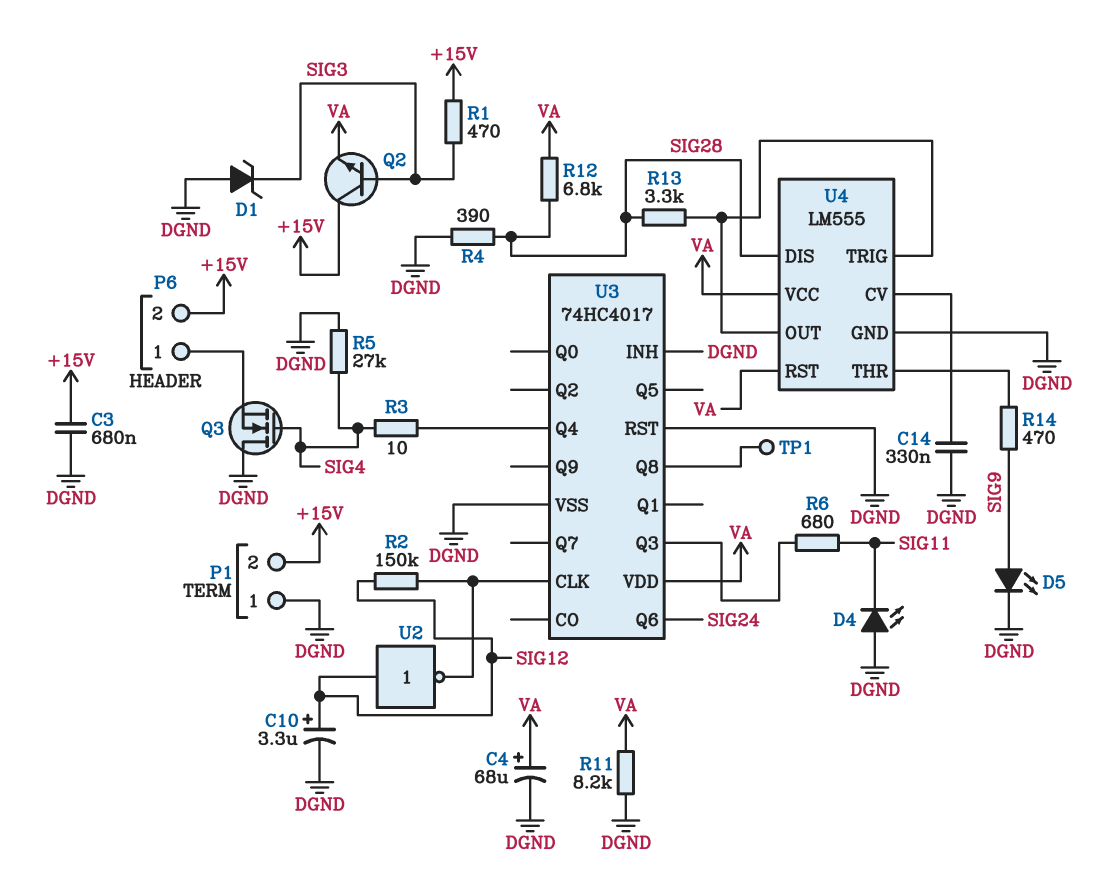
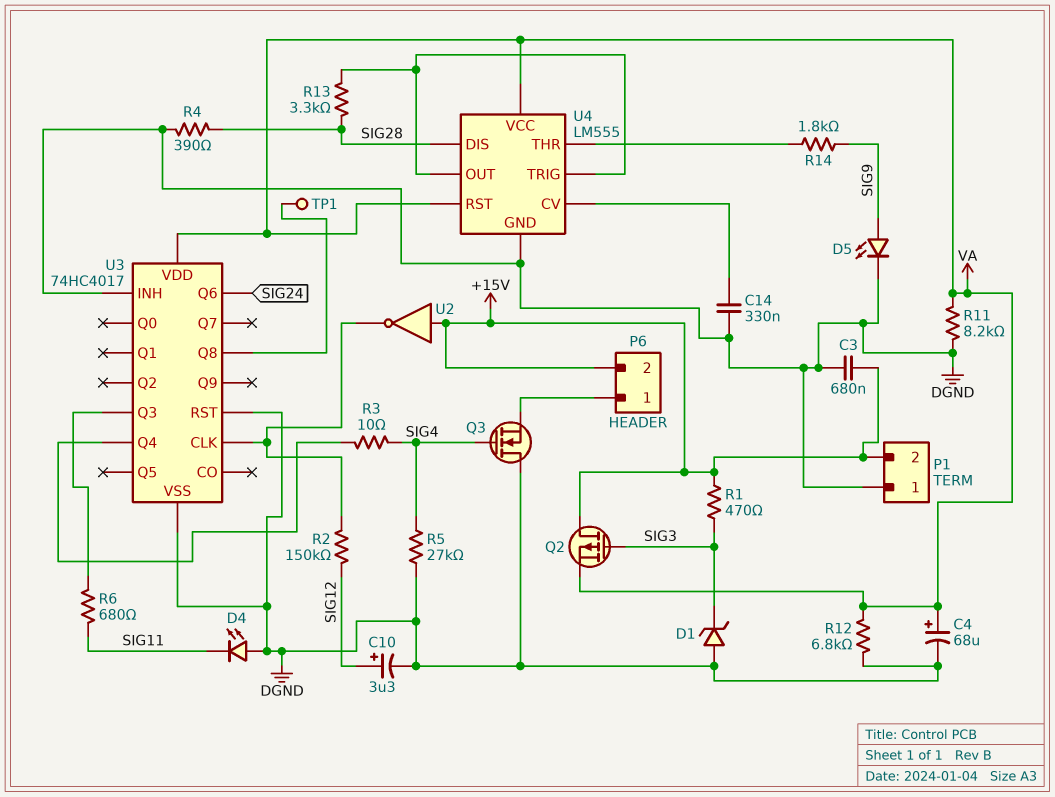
Q2: NPN (B SIG3, C +15V, E VA) -> PMOS (G SIG3, D +15V, S VA)
R12: 6.8k (SIG28, VA) -> 6.8k (DGND, VA)
R14: 470 (SIG9, U4/THR) -> 1.8k (SIG9, U4/THR)
U2: NOT (in SIG12, out U3/CLK) -> NOT (in +15V, out U3/CLK)

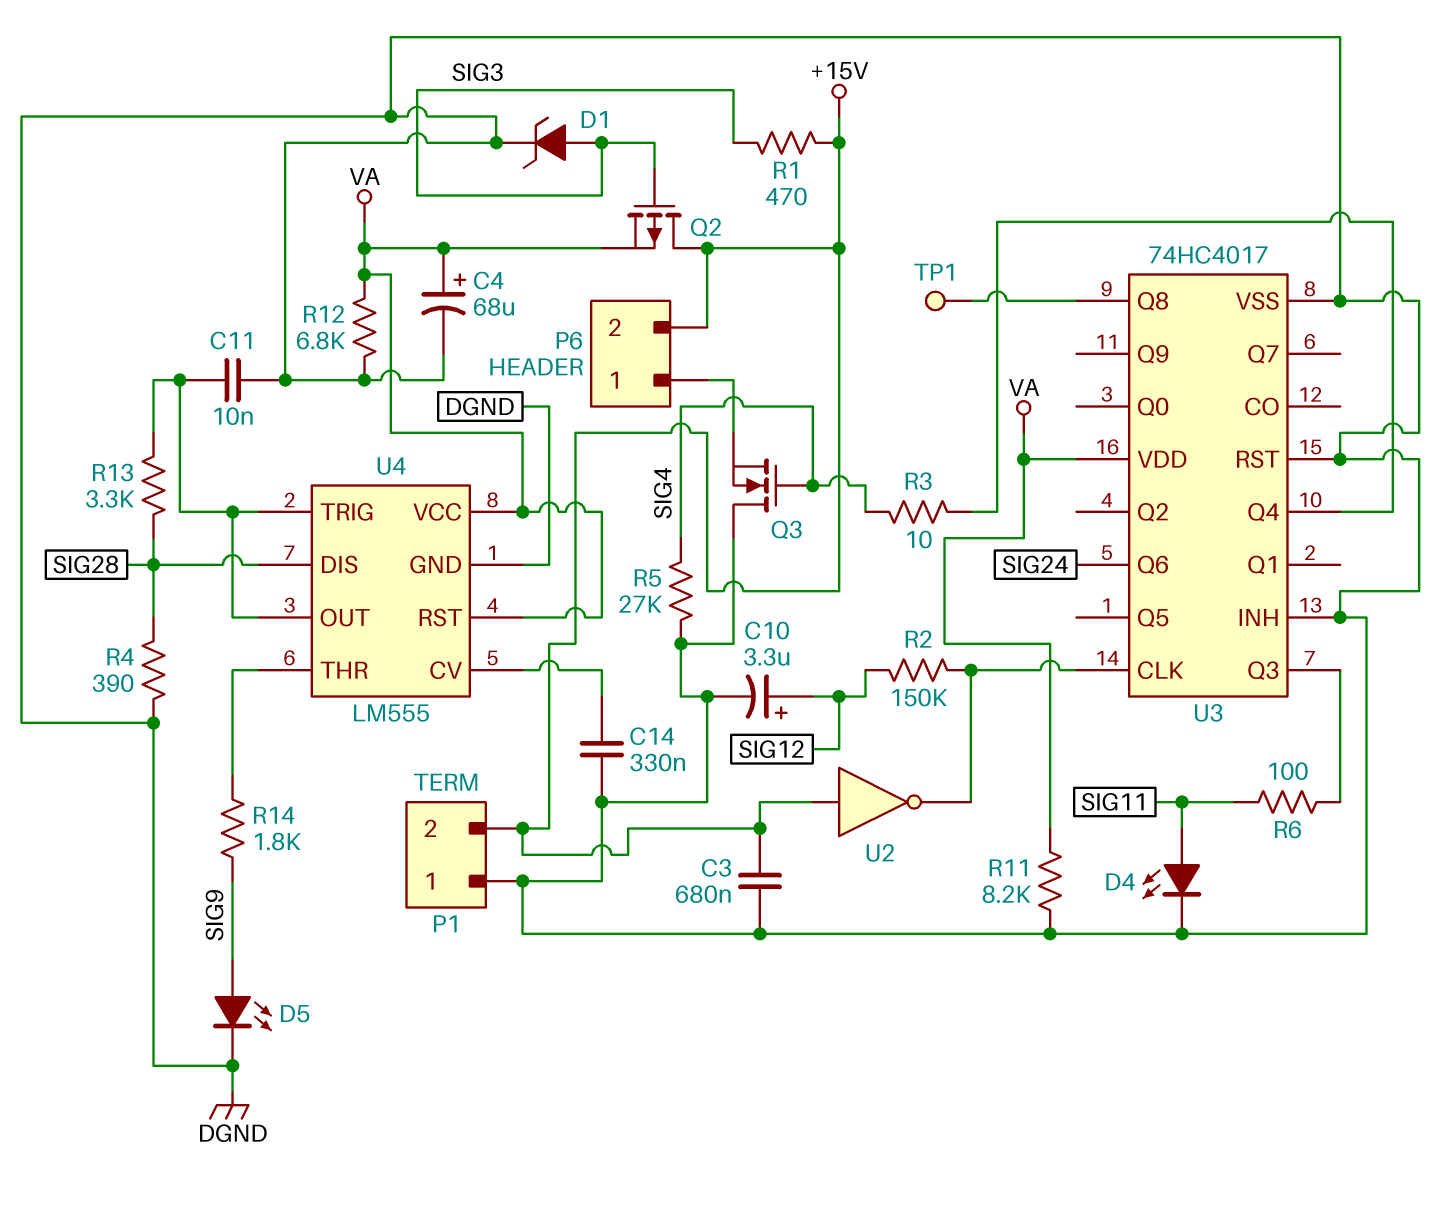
C11: none -> 10nF (DGND, U4/OUT)
D1: zener (A DGND, K SIG3) -> zener (A SIG3, K DGND)
D4: LED (A DGND, K SIG11) -> LED (A SIG11, K DGND)
R6: 680 (SIG11, U3/Q3) -> 100 (SIG11, U3/Q3)

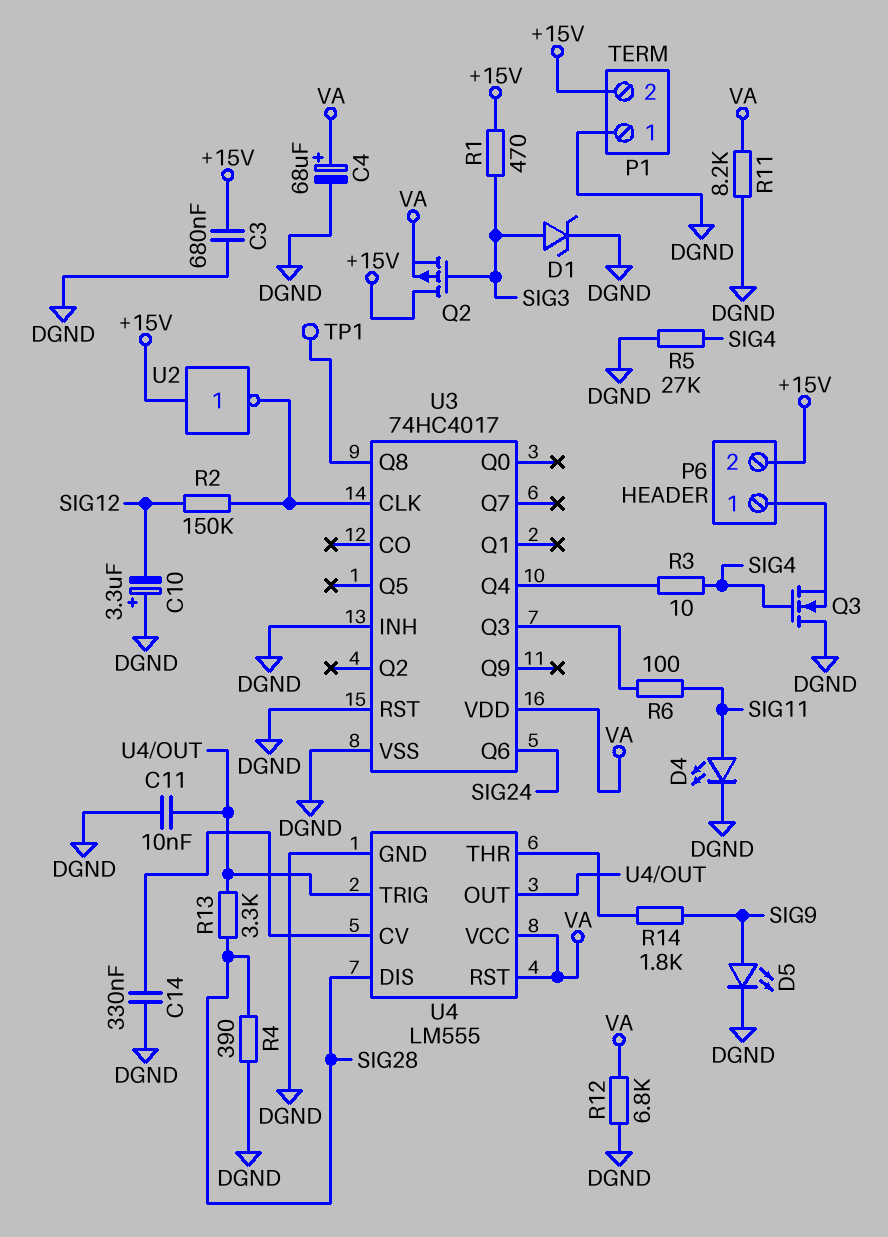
C10: 3.3uF (plus SIG12, minus DGND) -> 3.3uF (plus DGND, minus SIG12)

